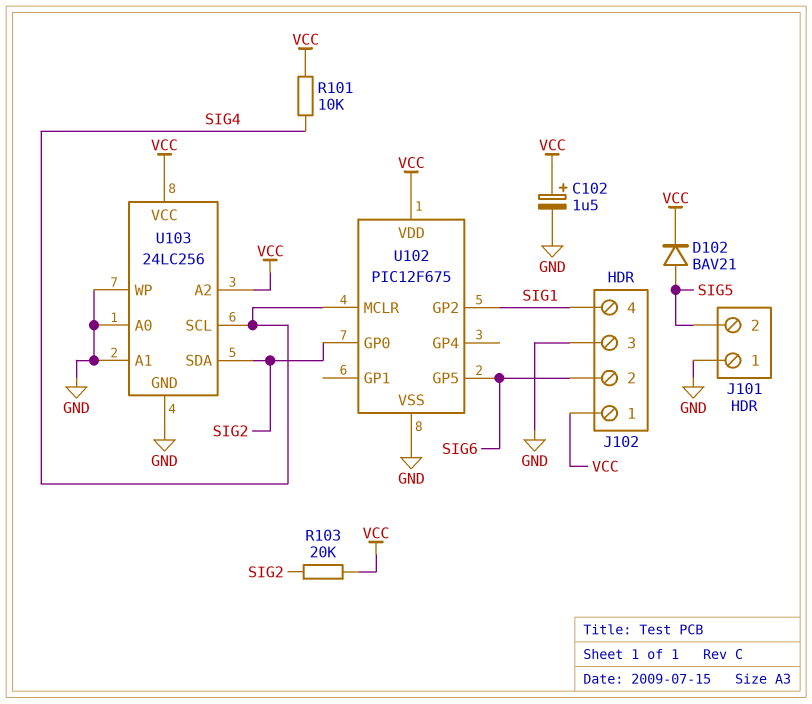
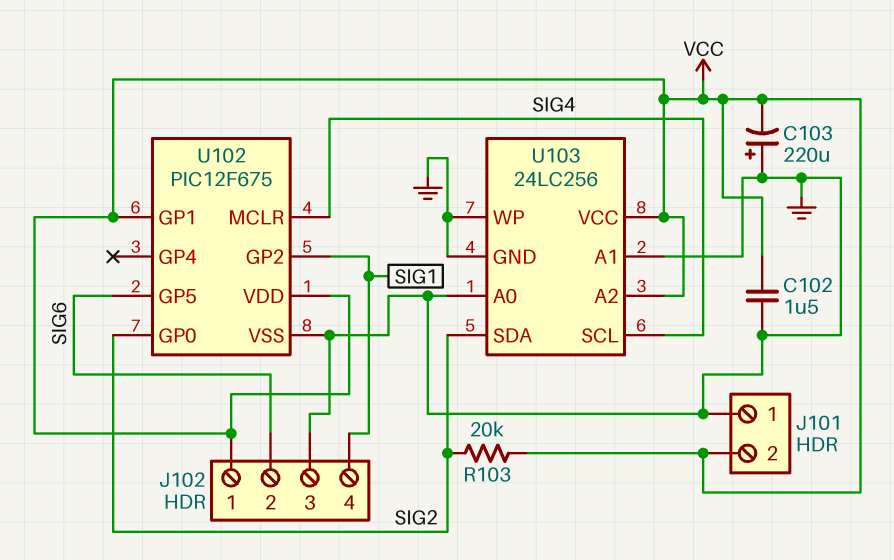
C102: 1.5uF (plus VCC, minus GND) -> 1.5uF (GND, VCC)
C103: none -> 220uF (plus GND, minus VCC)
D102: diode BAV21 (A SIG5, K VCC) -> none
J101 pin 2: SIG5 -> VCC
R101: 10k (SIG4, VCC) -> none
U102 pin GP1: none -> VCC

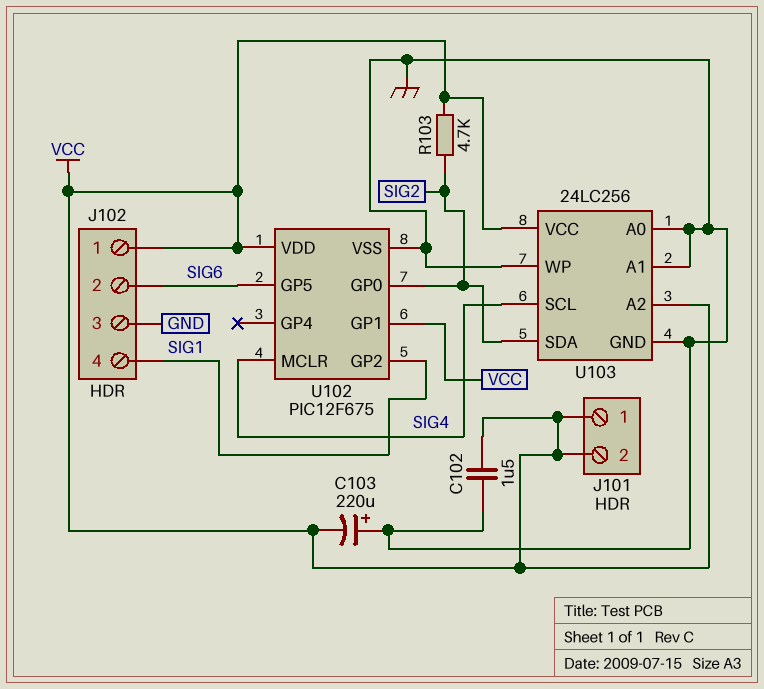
J101 pin 1: GND -> VCC
R103: 20k (SIG2, VCC) -> 4.7k (SIG2, VCC)

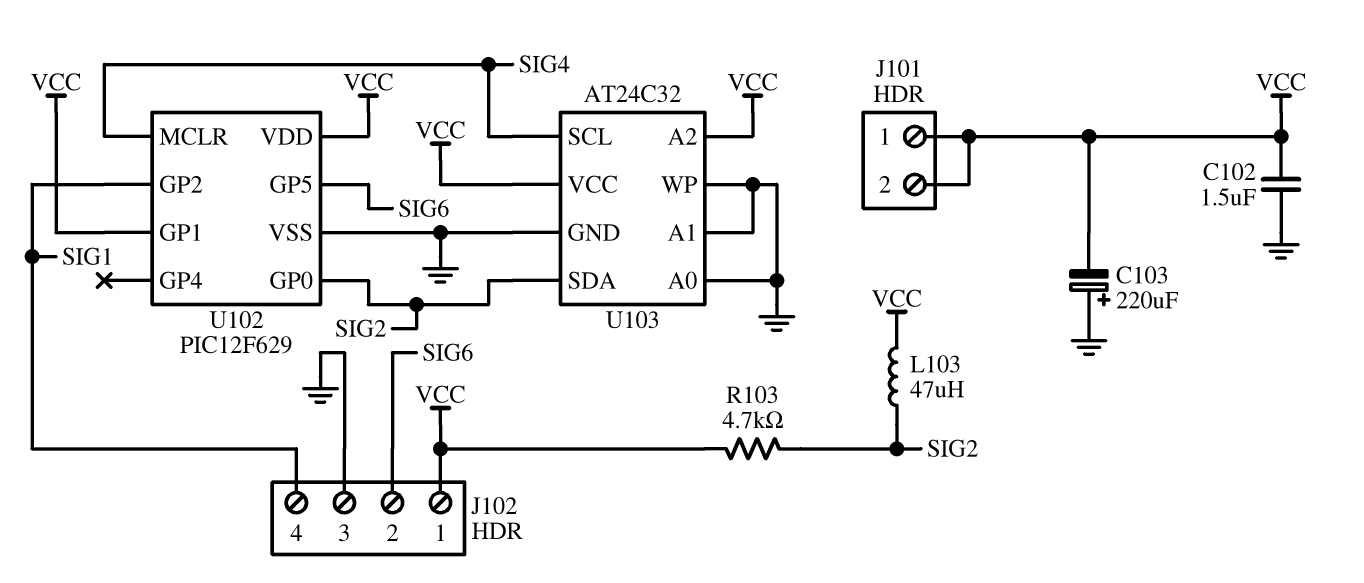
L103: none -> 47uH (SIG2, VCC)
U102: PIC12F675 -> PIC12F629
U103: 24LC256 -> AT24C32

